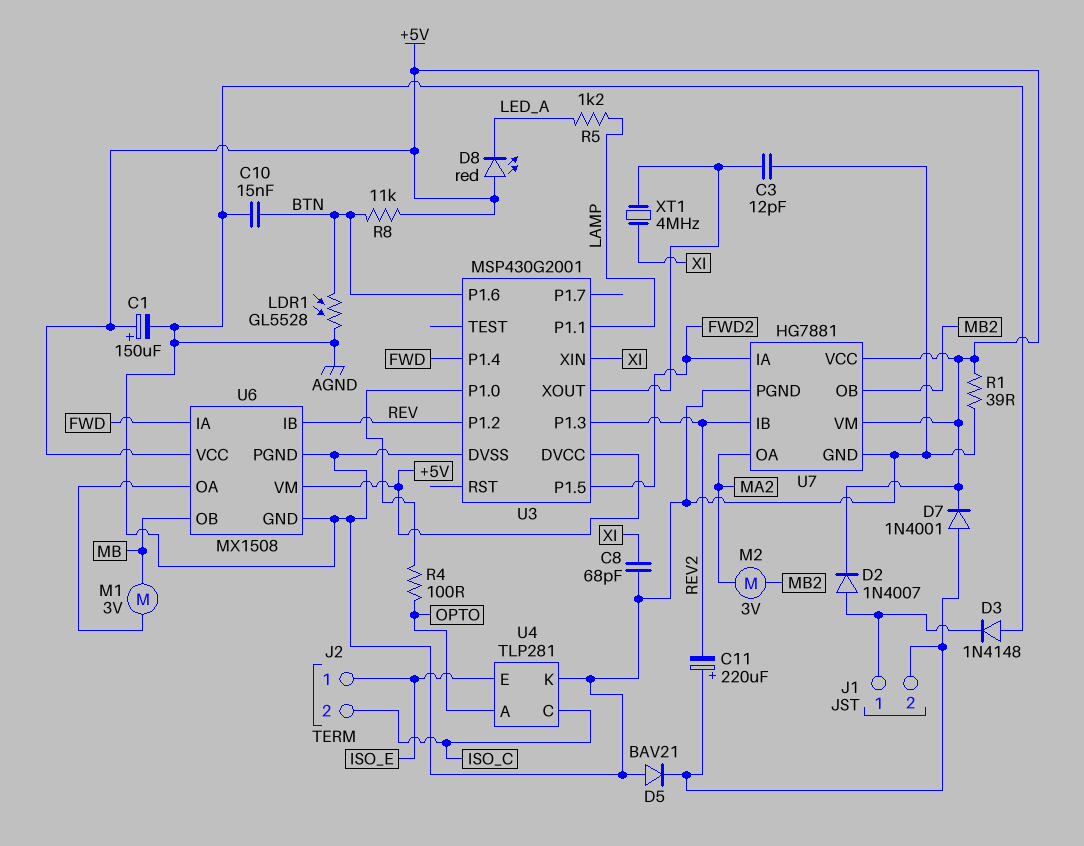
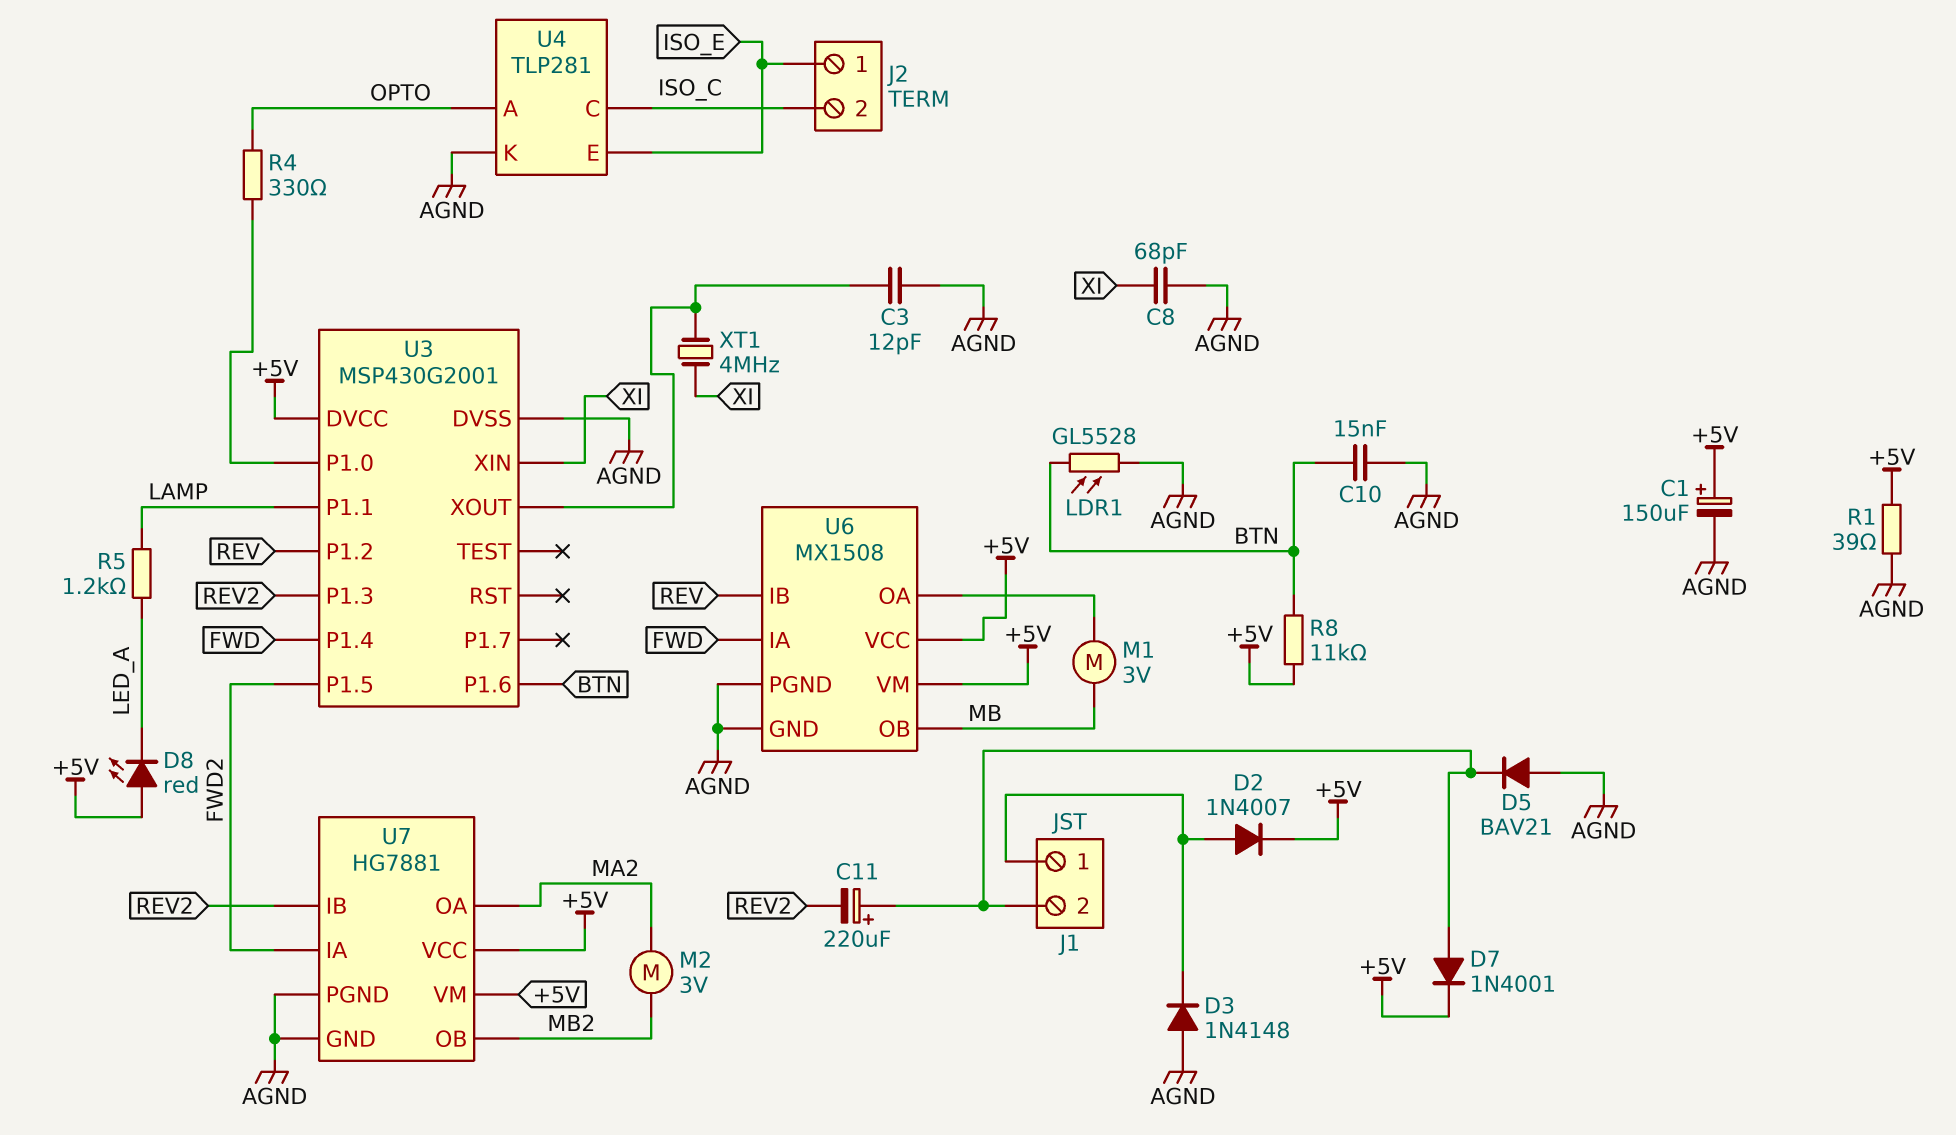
R4: 100 (OPTO, U3/P1.0) -> 330 (OPTO, U3/P1.0)

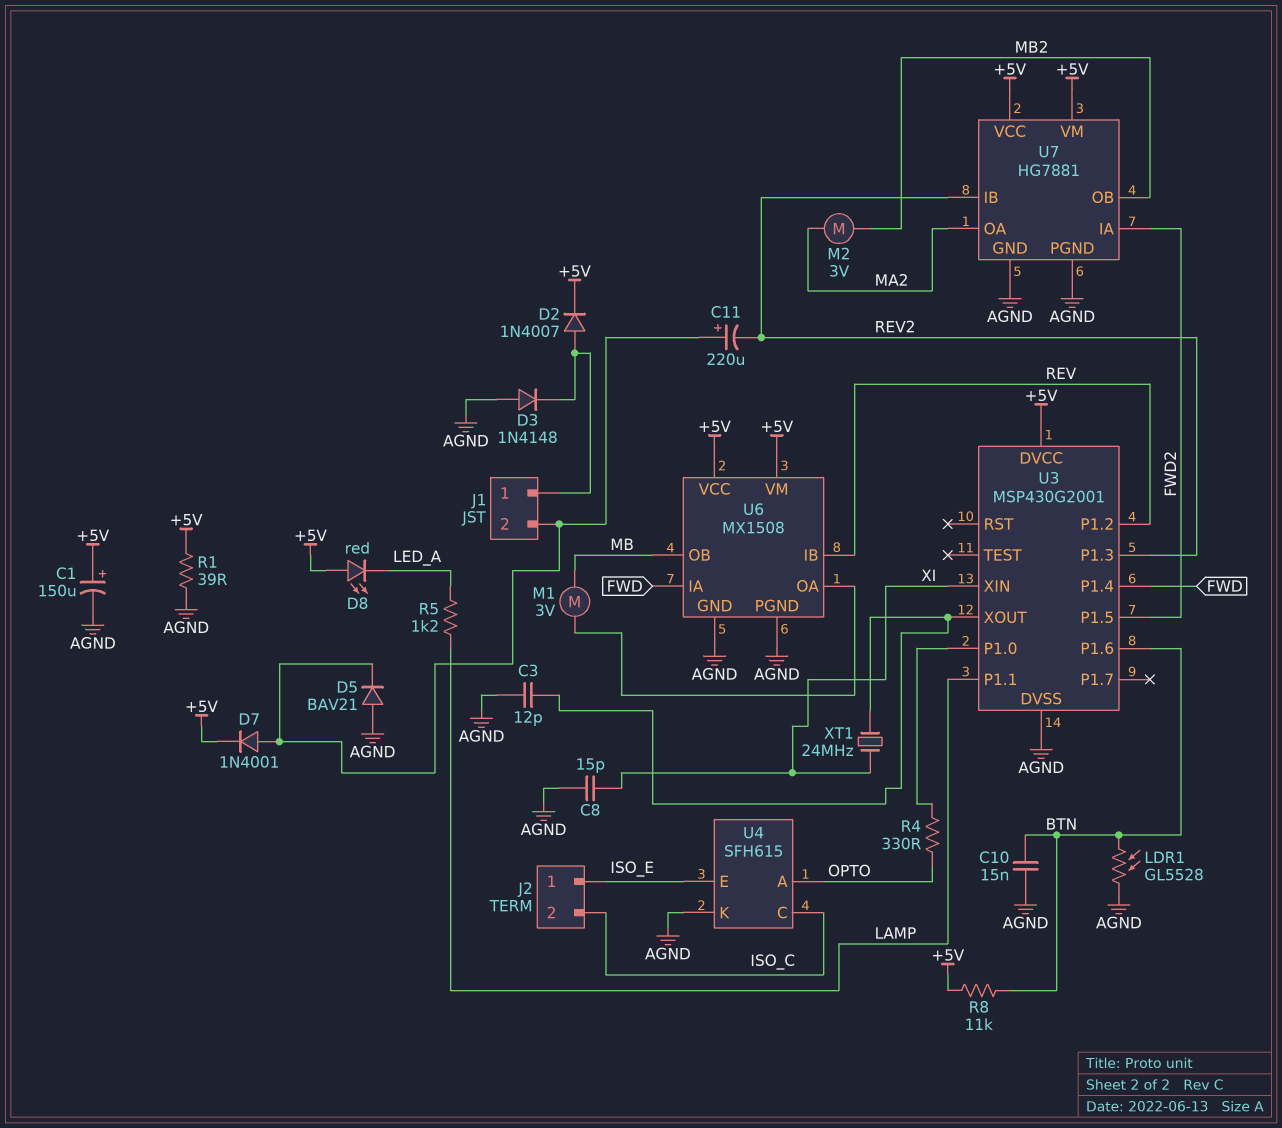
C8: 68pF (AGND, XI) -> 15pF (AGND, XI)
U4: TLP281 -> SFH615
XT1: 4MHz (U3/XOUT, XI) -> 24MHz (U3/XOUT, XI)

